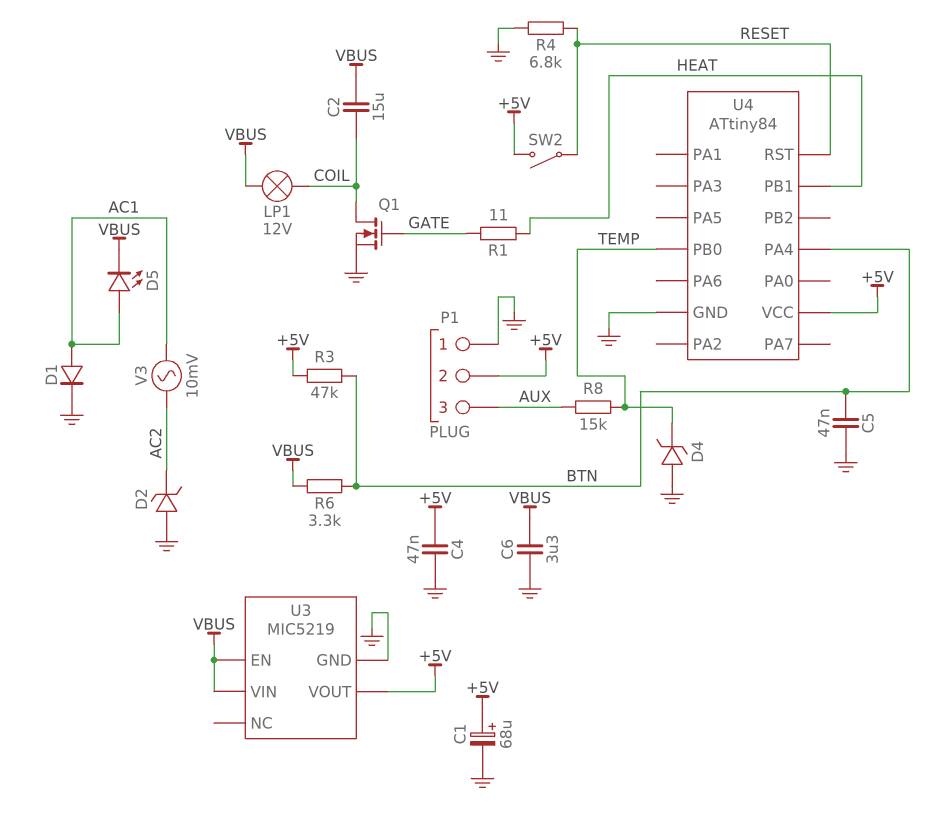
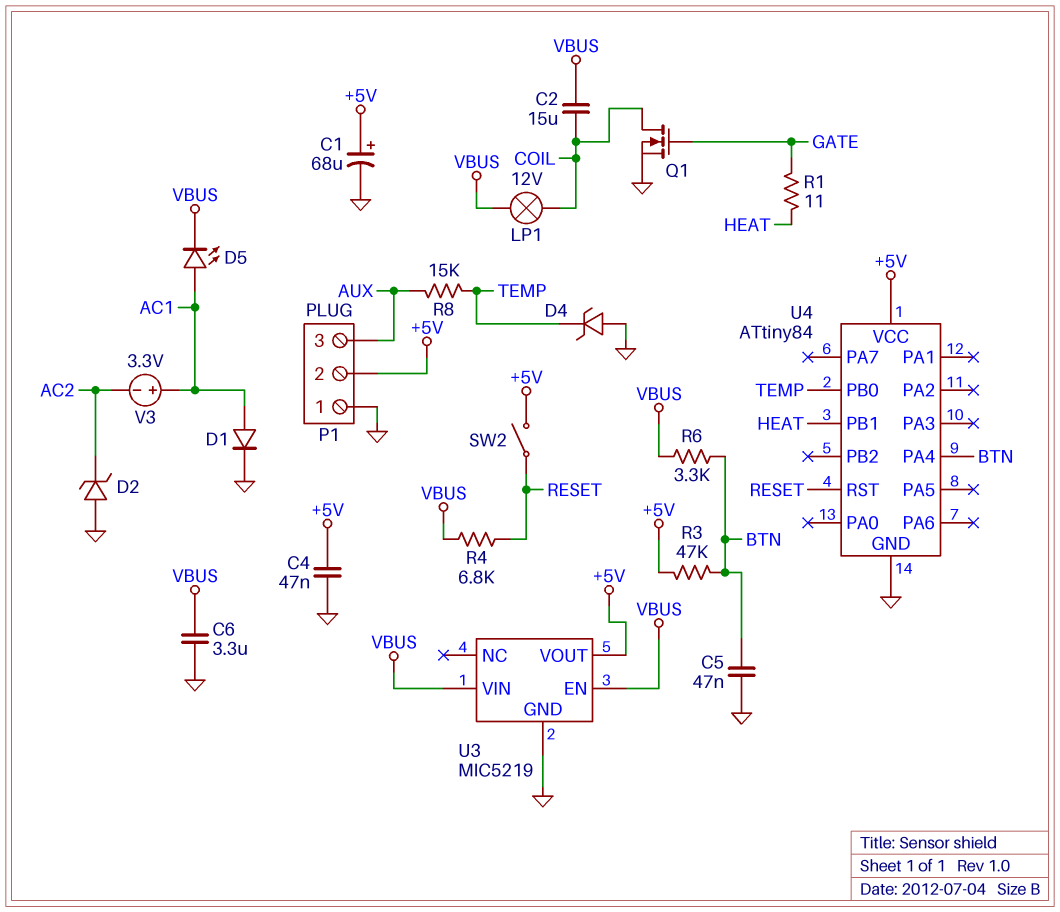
R4: 6.8k (GND, RESET) -> 6.8k (RESET, VBUS)
V3: AC 10mV (AC1, AC2) -> 3.3V (plus AC1, minus AC2)

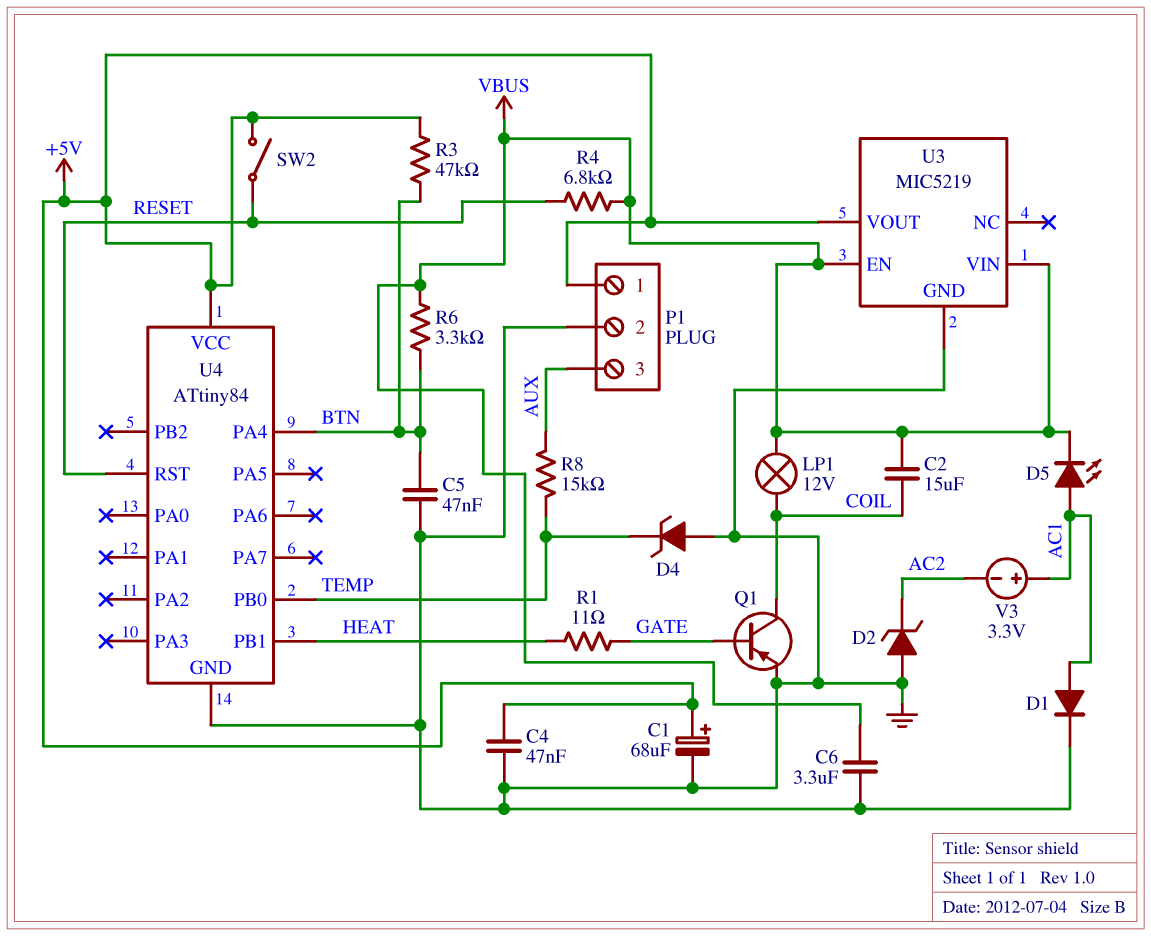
P1 pin 1: GND -> +5V
P1 pin 2: +5V -> GND
Q1: NMOS (G GATE, D COIL, S GND) -> PNP (B GATE, C COIL, E GND)

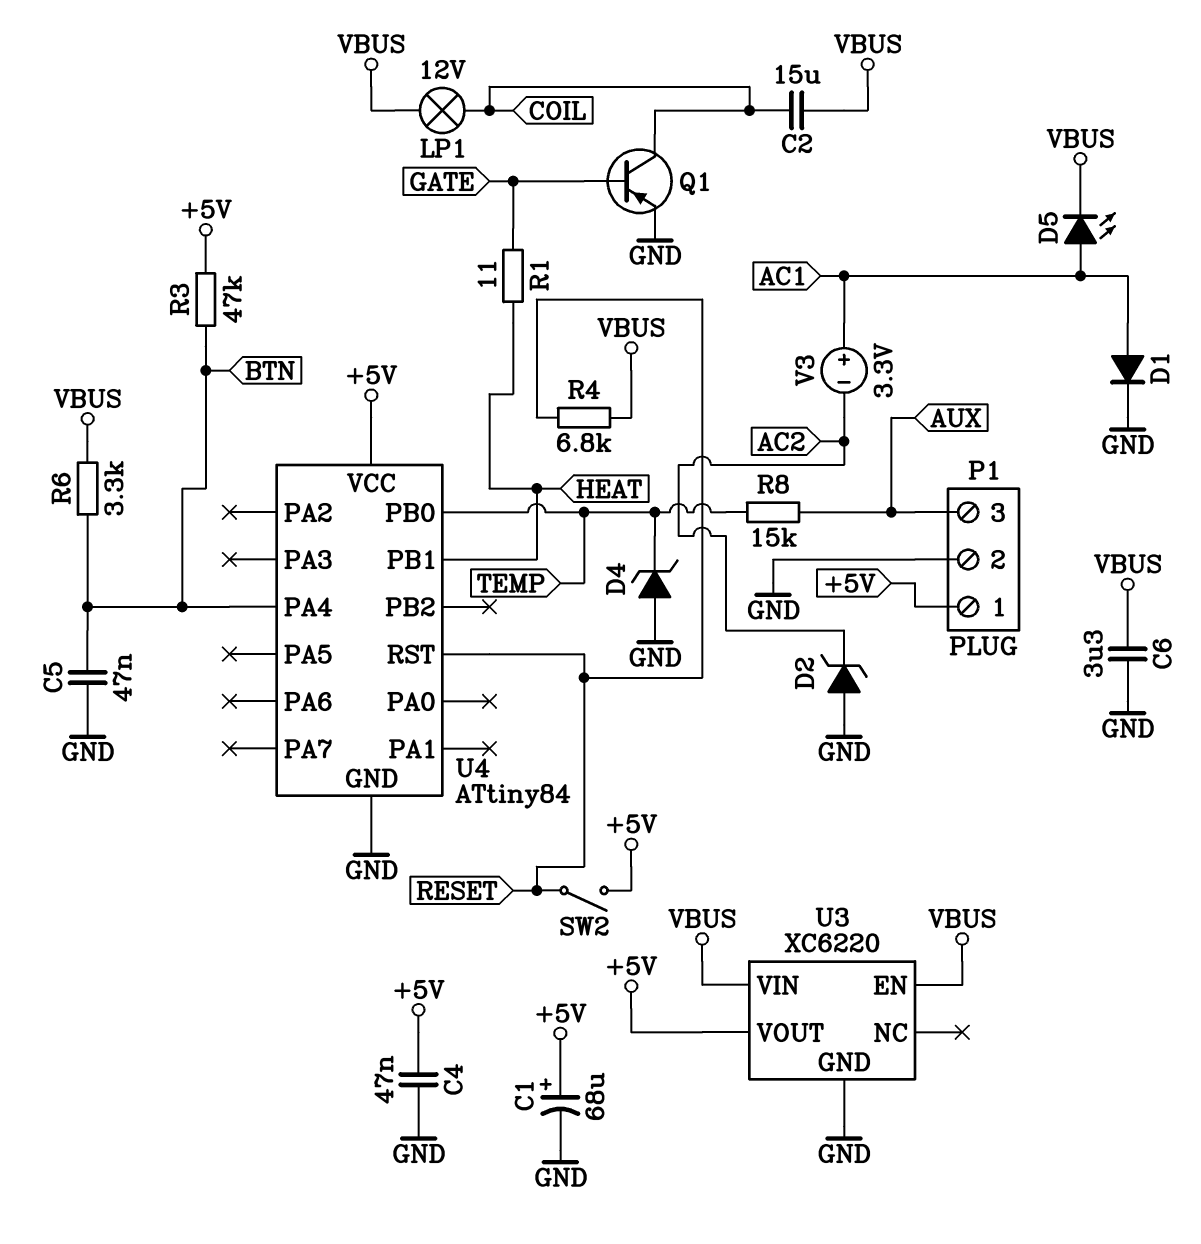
U3: MIC5219 -> XC6220

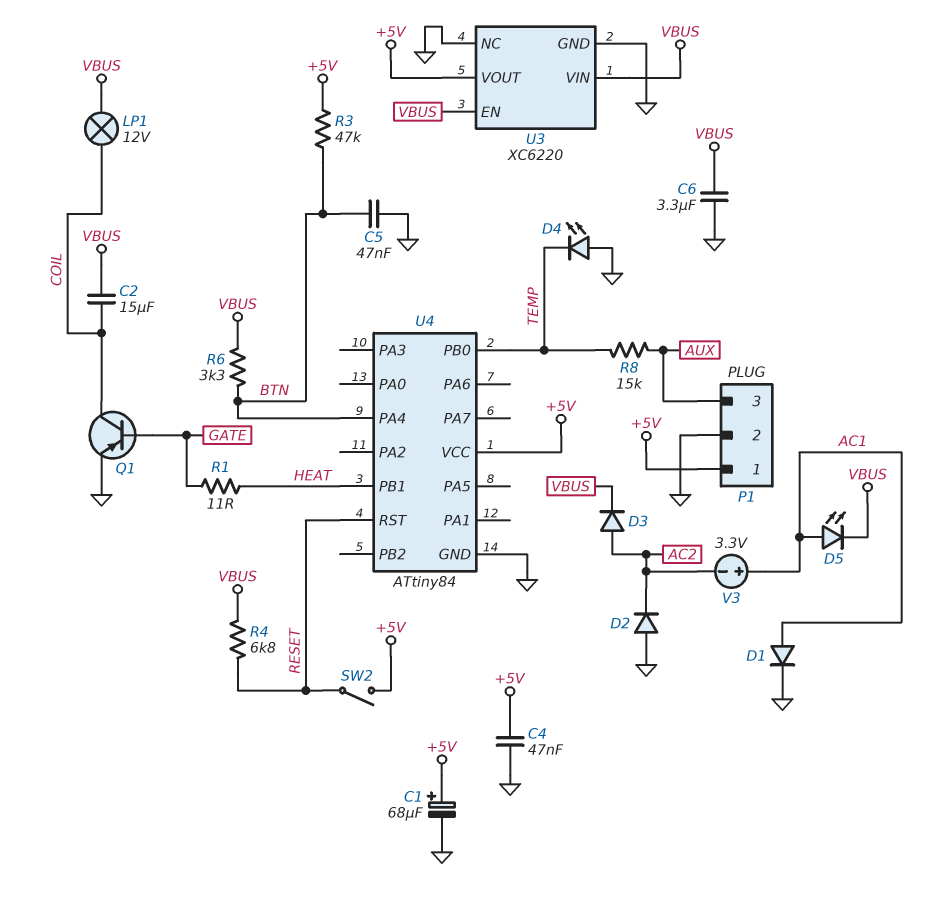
D2: zener (A GND, K AC2) -> diode (A GND, K AC2)
D3: none -> diode (A AC2, K VBUS)
D4: zener (A GND, K TEMP) -> LED (A GND, K TEMP)
U3 pin NC: none -> GND

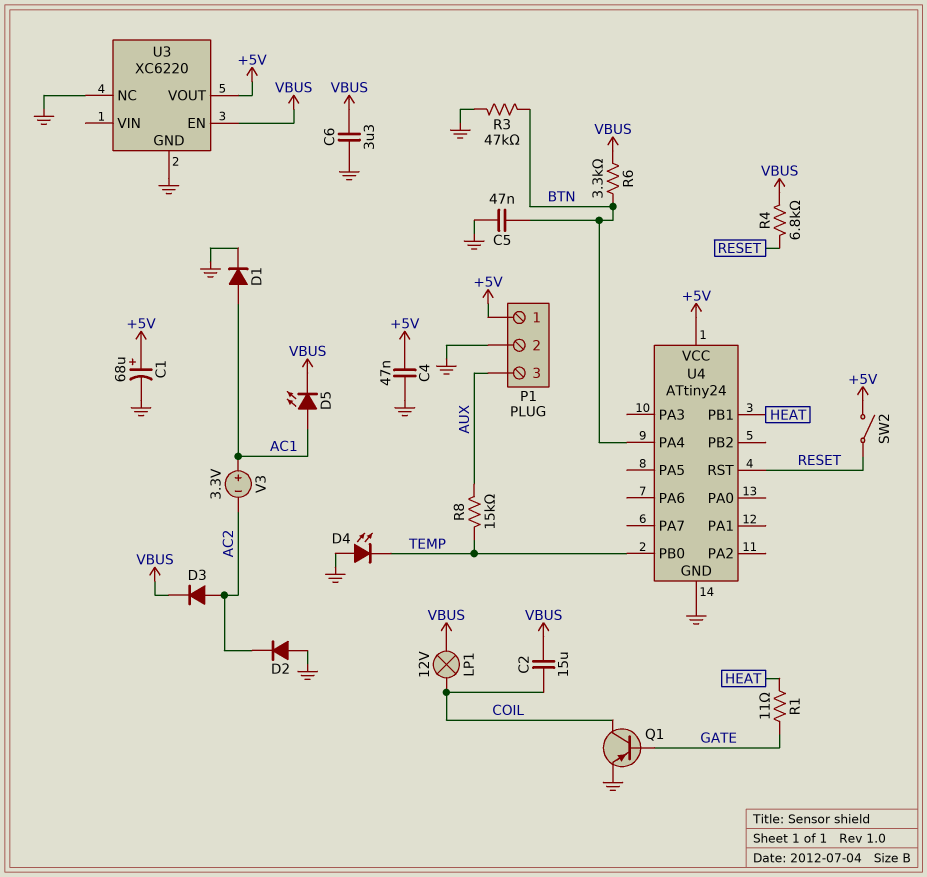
R3: 47k (+5V, BTN) -> 47k (BTN, GND)
U3 pin VIN: VBUS -> none
U4: ATtiny84 -> ATtiny24

